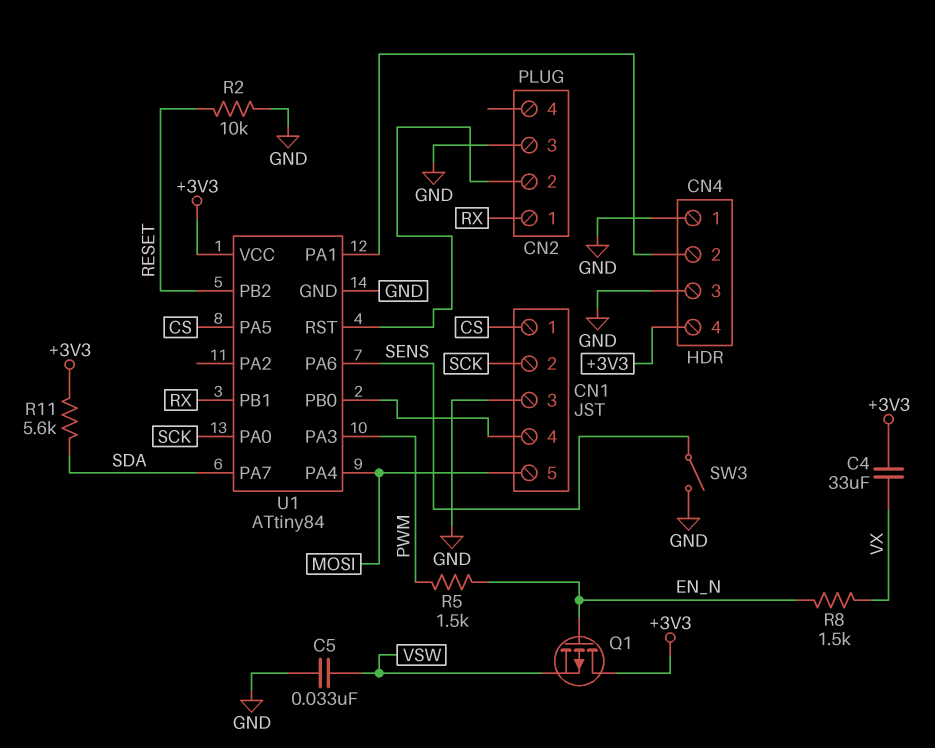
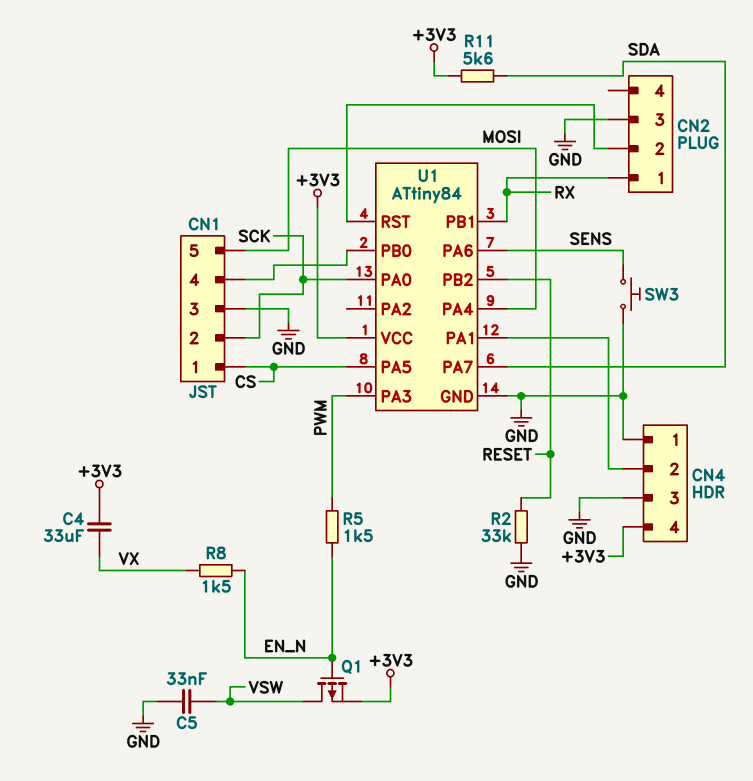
Q1: PMOS (G EN_N, D +3V3, S VSW) -> PMOS (G EN_N, D VSW, S +3V3)
R2: 10k (GND, RESET) -> 33k (GND, RESET)
SW3: switch (GND, SENS) -> button (GND, SENS)

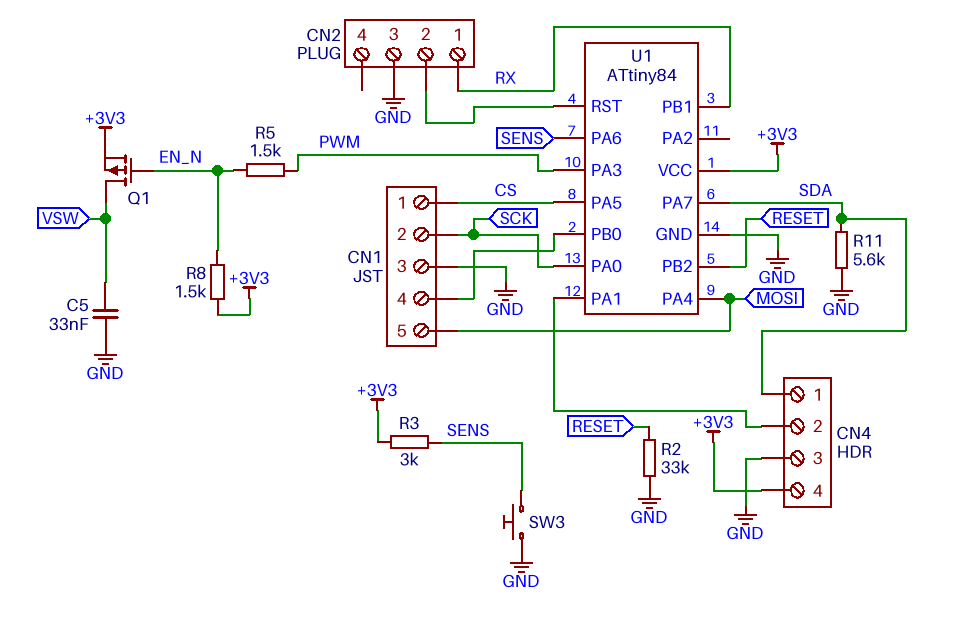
C4: 33uF (+3V3, VX) -> none
CN4 pin 1: GND -> SDA
R3: none -> 3k (+3V3, SENS)
R8: 1.5k (EN_N, VX) -> 1.5k (+3V3, EN_N)
R11: 5.6k (+3V3, SDA) -> 5.6k (GND, SDA)

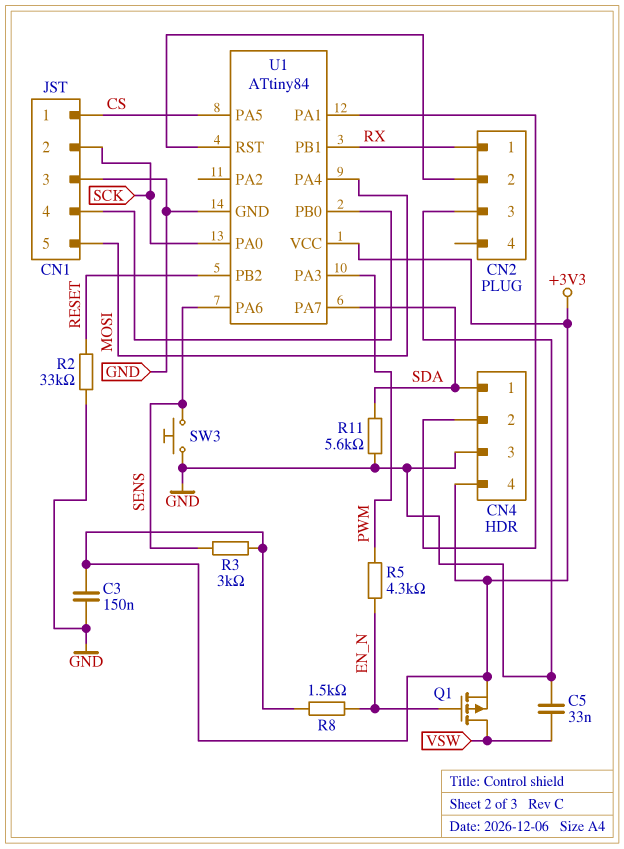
C3: none -> 150nF (+3V3, GND)
R5: 1.5k (EN_N, PWM) -> 4.3k (EN_N, PWM)

